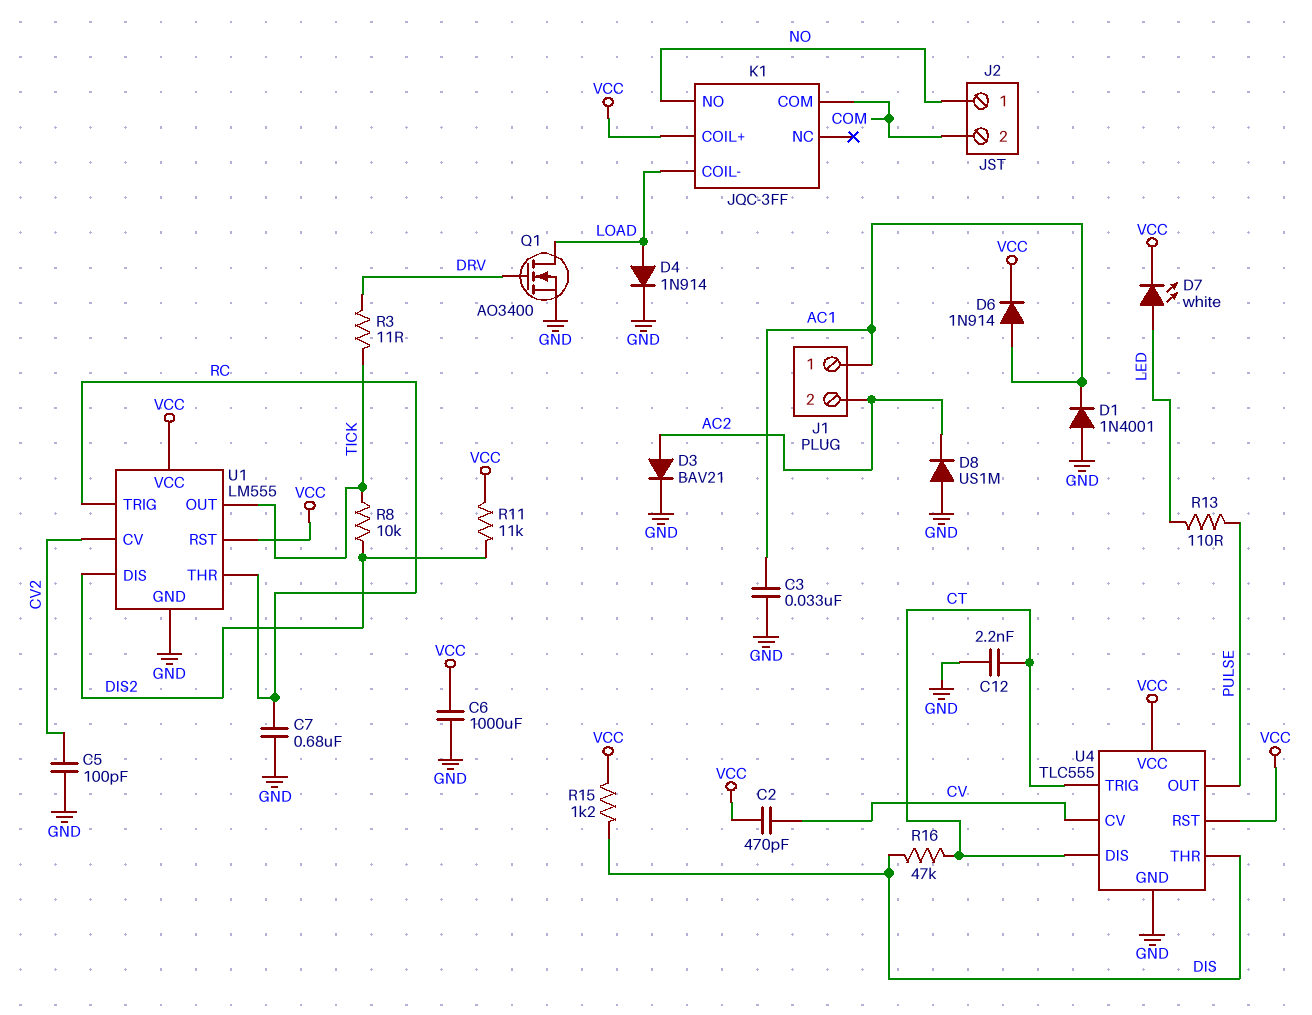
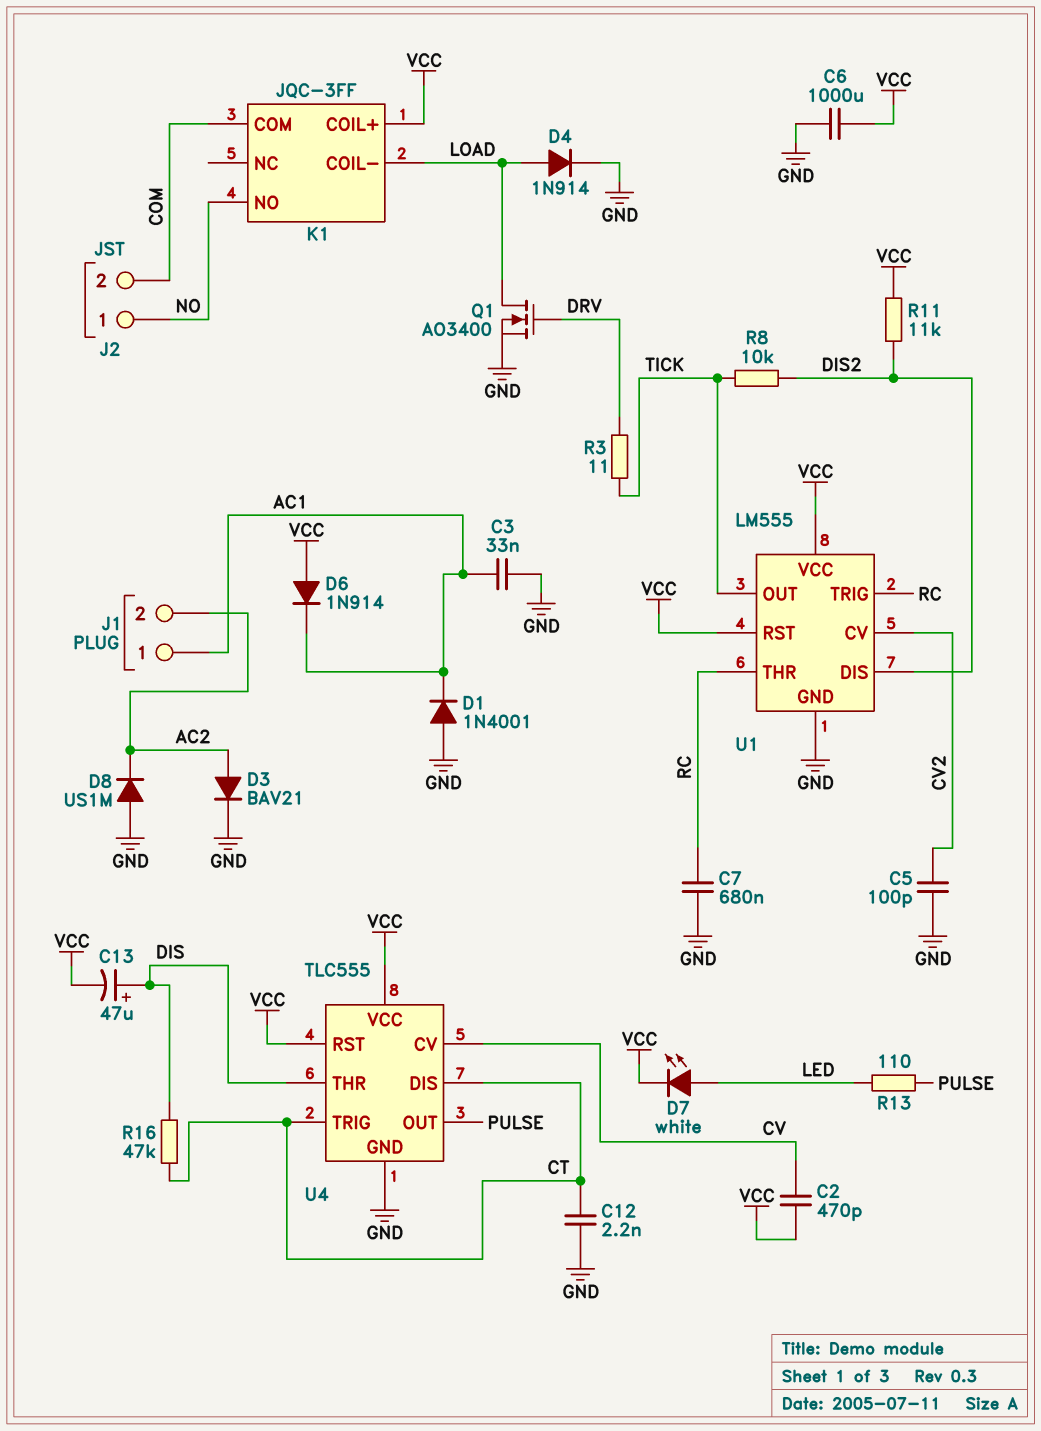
C13: none -> 47uF (plus DIS, minus VCC)
D6: diode 1N914 (A AC1, K VCC) -> diode 1N914 (A VCC, K AC1)
R15: 1.2k (DIS, VCC) -> none

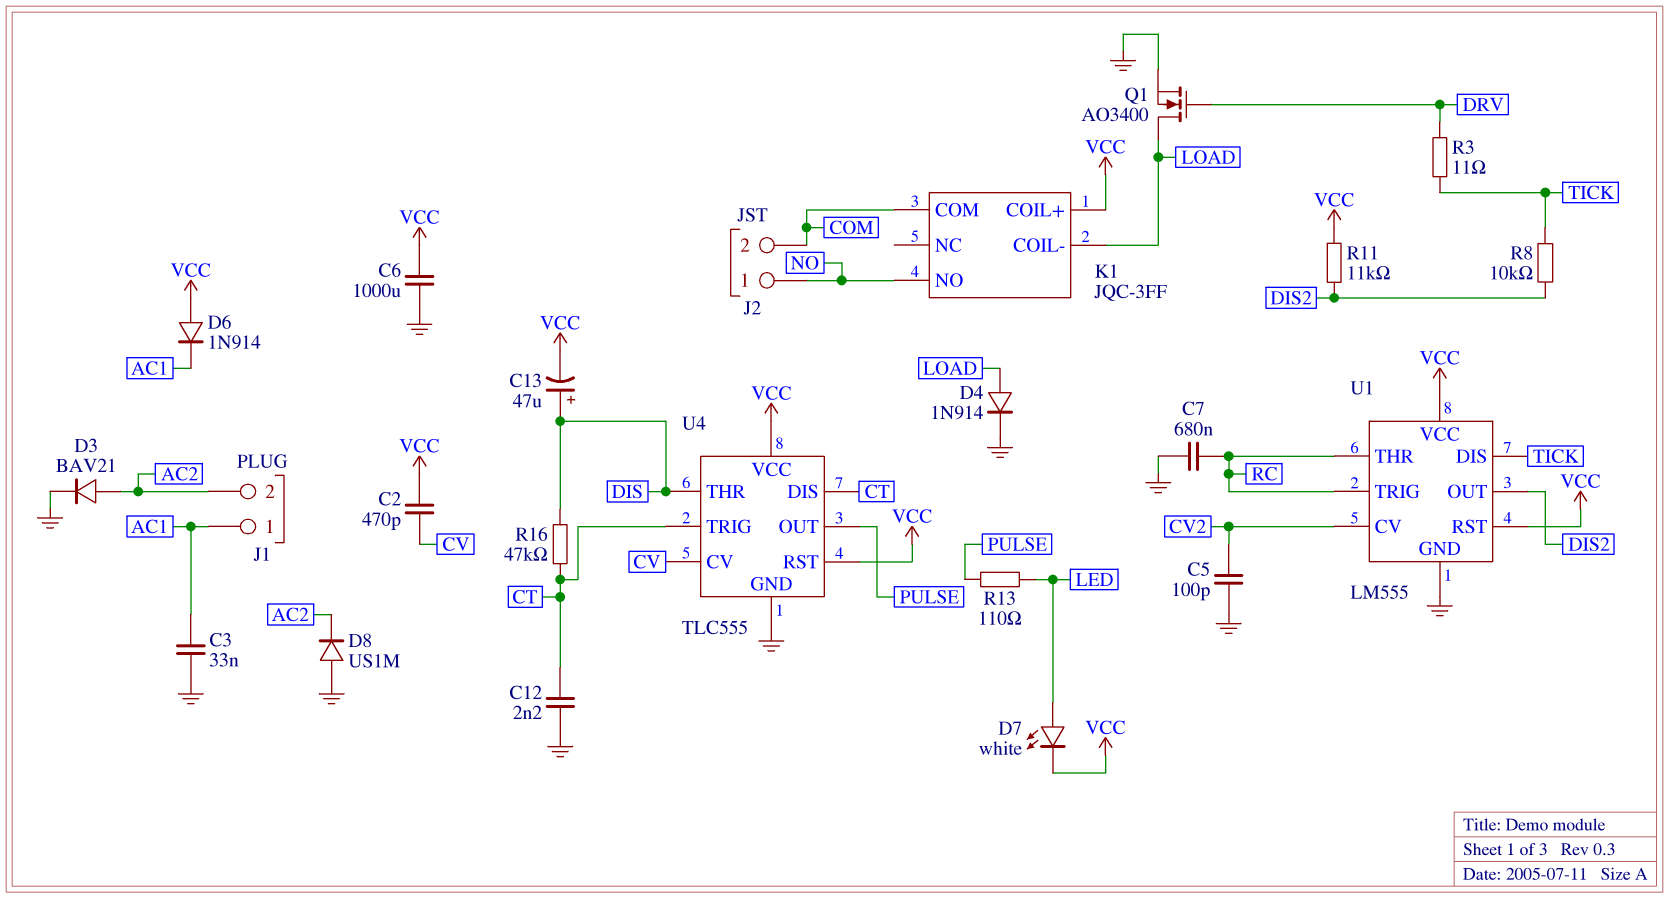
D1: diode 1N4001 (A GND, K AC1) -> none
U1 pin DIS: DIS2 -> TICK
U1 pin OUT: TICK -> DIS2

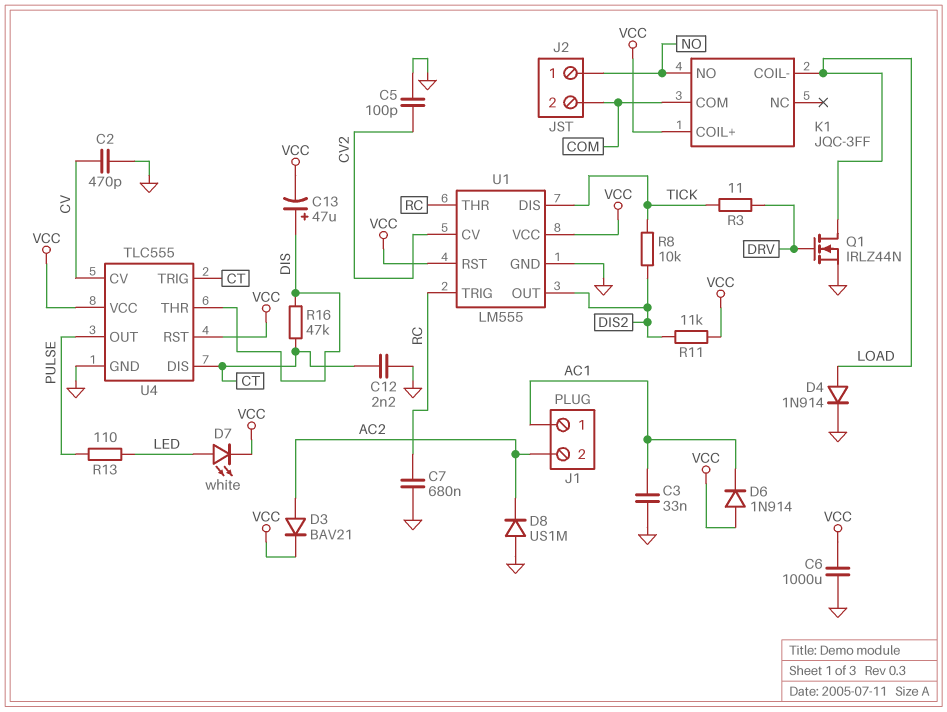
C2: 470pF (CV, VCC) -> 470pF (CV, GND)
D3: diode BAV21 (A AC2, K GND) -> diode BAV21 (A AC2, K VCC)
Q1: NMOS AO3400 (G DRV, D LOAD, S GND) -> NMOS IRLZ44N (G DRV, D LOAD, S GND)

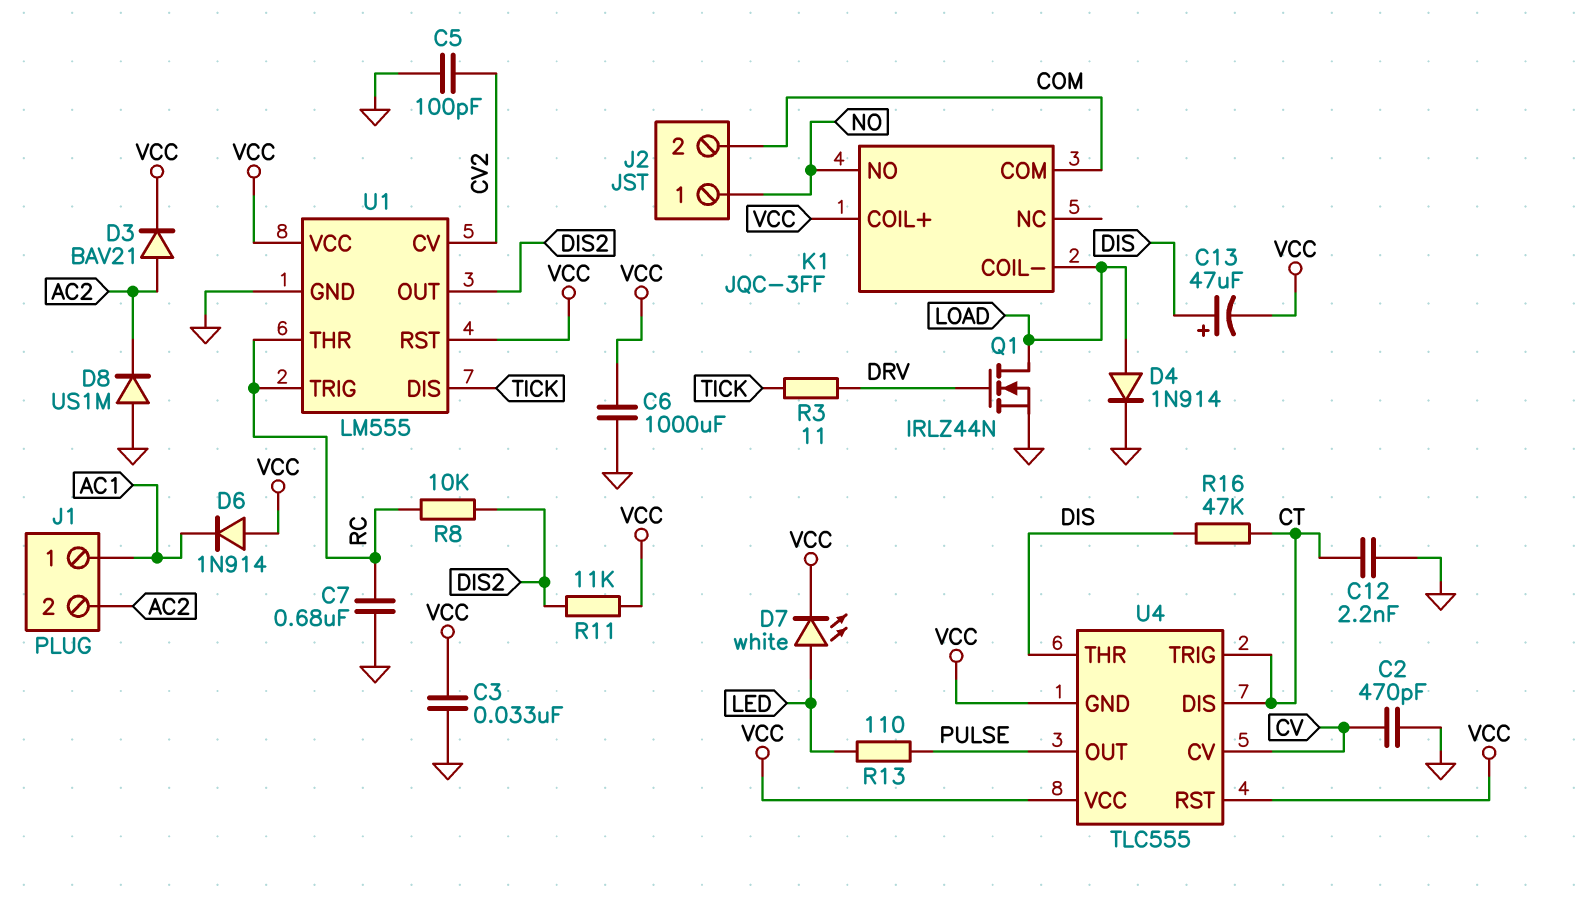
C3: 33nF (AC1, GND) -> 33nF (GND, VCC)
R8: 10k (DIS2, TICK) -> 10k (DIS2, RC)
U4 pin GND: GND -> VCC

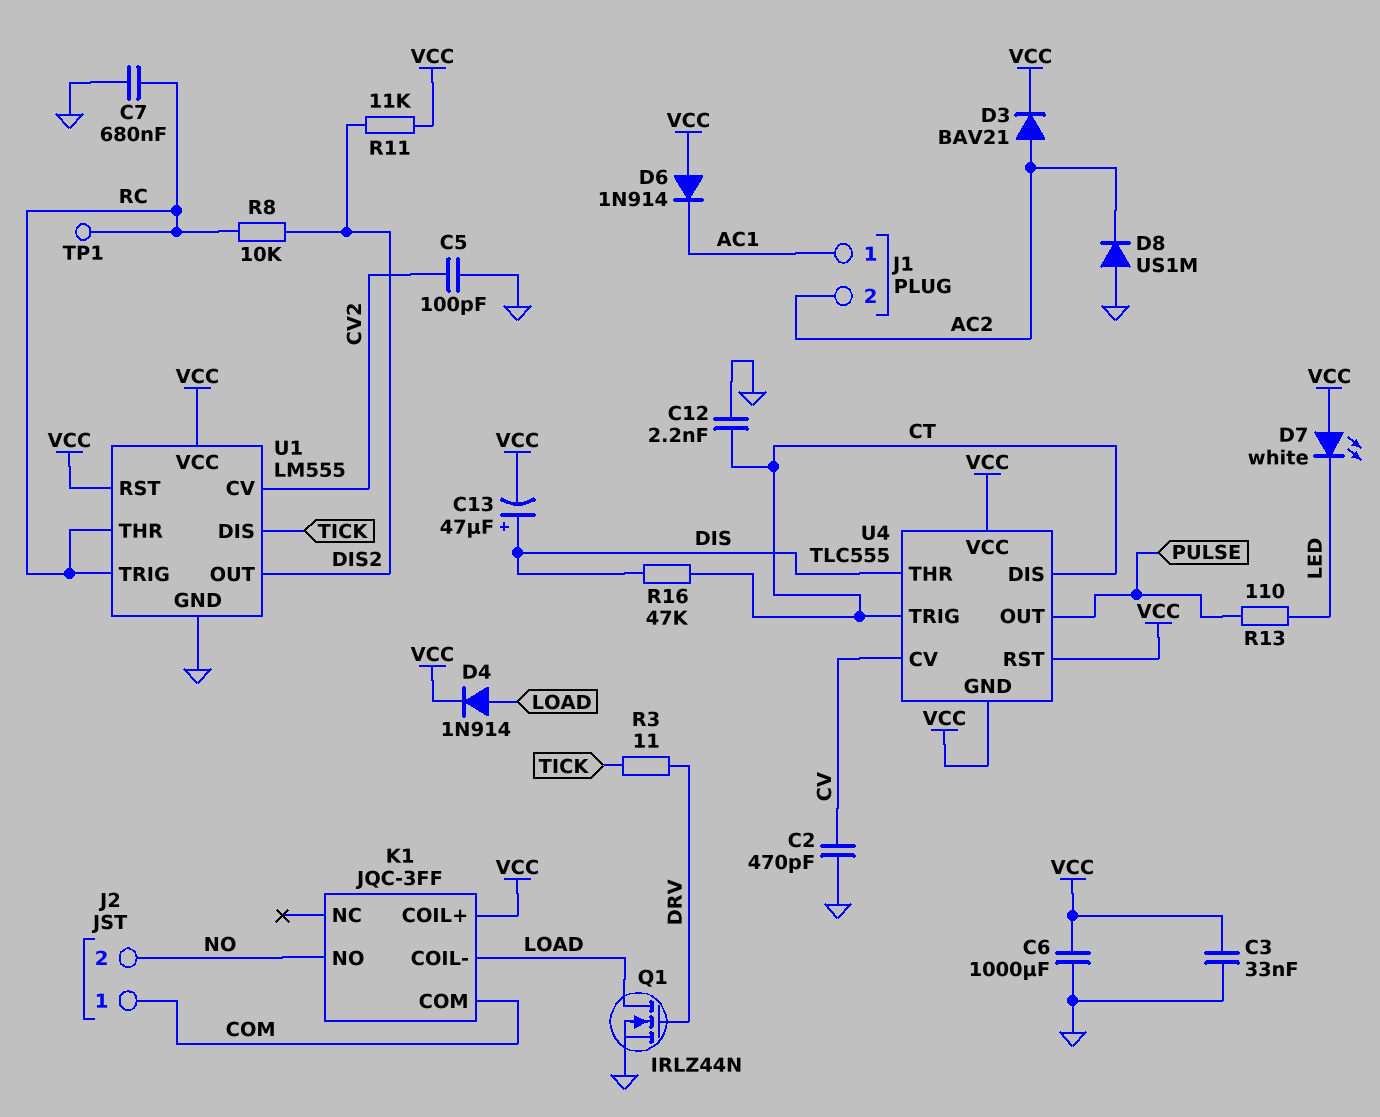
D4: diode 1N914 (A LOAD, K GND) -> diode 1N914 (A LOAD, K VCC)
D7: LED white (A LED, K VCC) -> LED white (A VCC, K LED)
J2 pin 1: NO -> COM
J2 pin 2: COM -> NO
TP1: none -> test point (RC)

